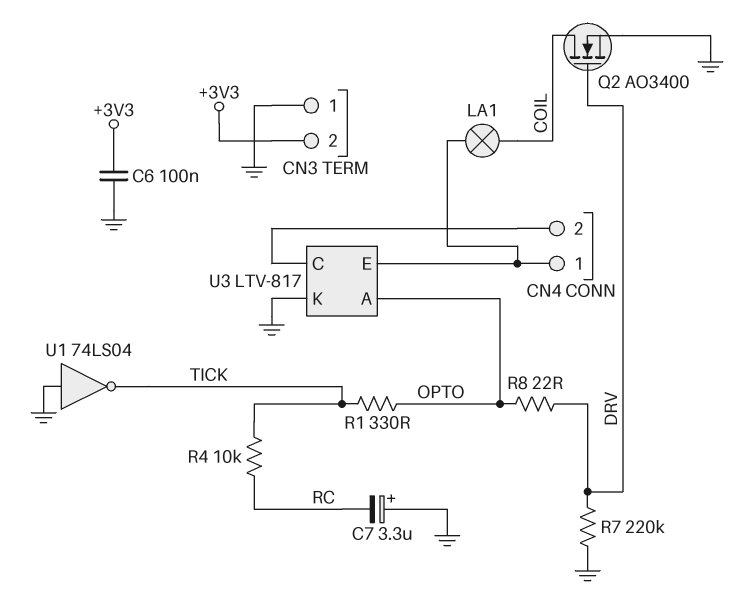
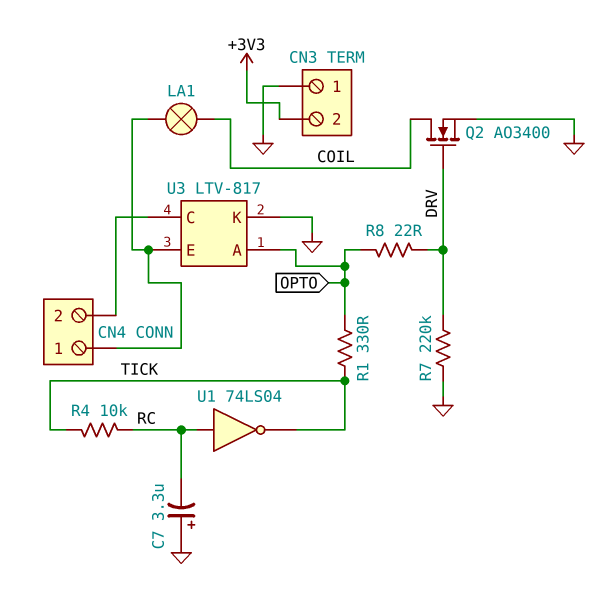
C6: 100nF (+3V3, GND) -> none
U1: NOT 74LS04 (in GND, out TICK) -> NOT 74LS04 (in RC, out TICK)

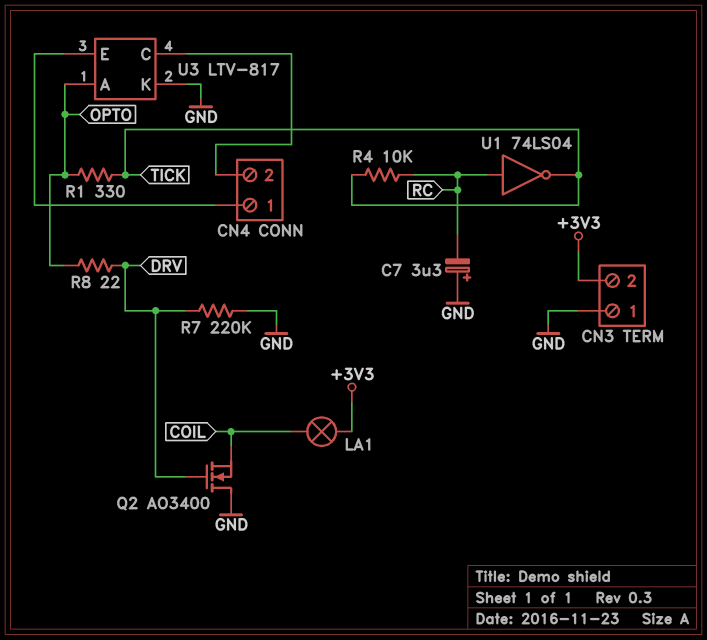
LA1: lamp (CN4/1, COIL) -> lamp (+3V3, COIL)
Q2: NMOS AO3400 (G DRV, D COIL, S GND) -> NMOS AO3400 (G DRV, D GND, S COIL)

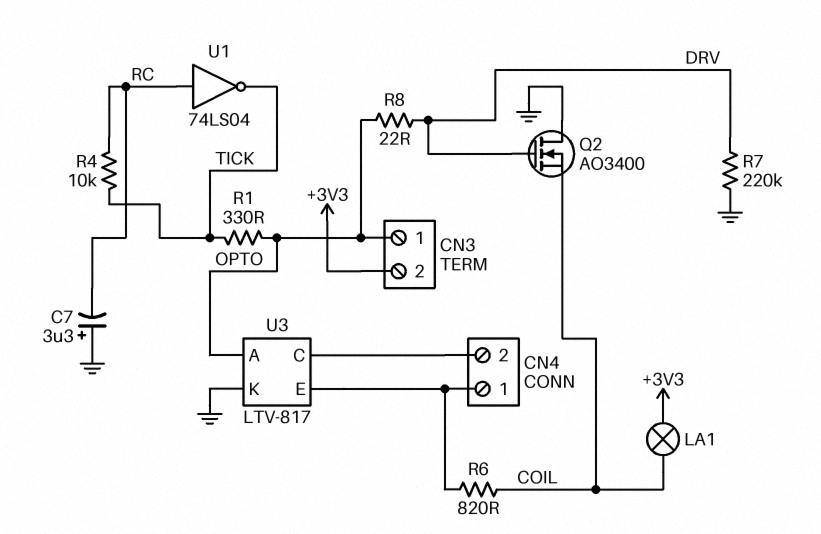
CN3 pin 1: GND -> OPTO
R6: none -> 820 (CN4/1, COIL)

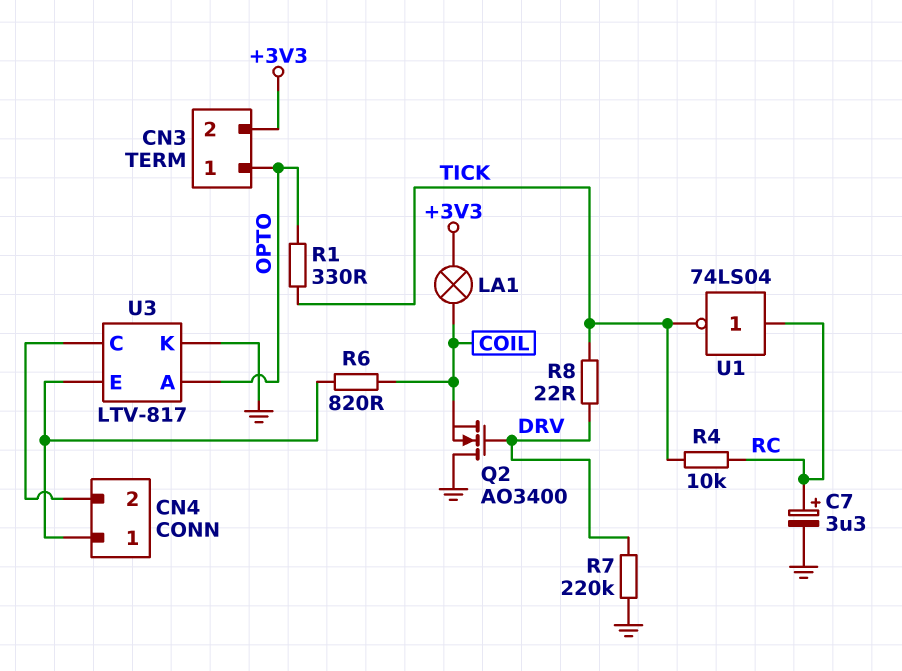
C7: 3.3uF (plus GND, minus RC) -> 3.3uF (plus RC, minus GND)
R8: 22 (DRV, OPTO) -> 22 (DRV, TICK)

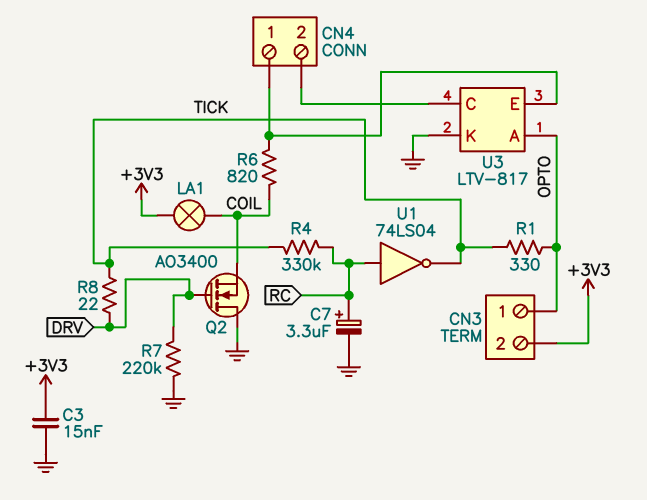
C3: none -> 15nF (+3V3, GND)
R4: 10k (RC, TICK) -> 330k (RC, TICK)

